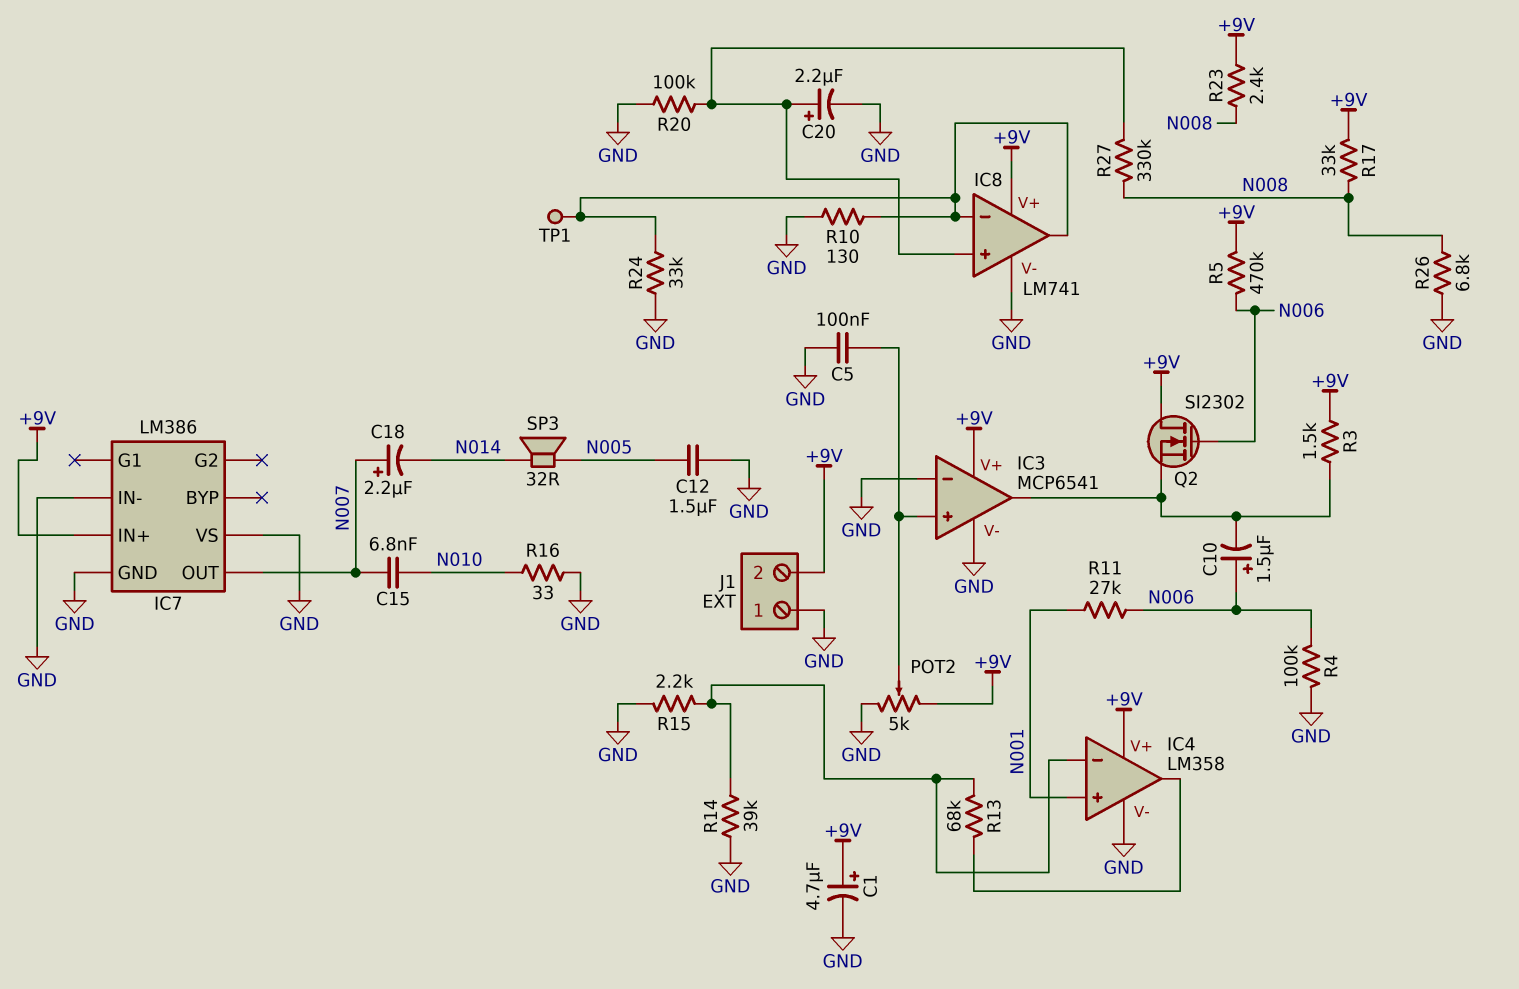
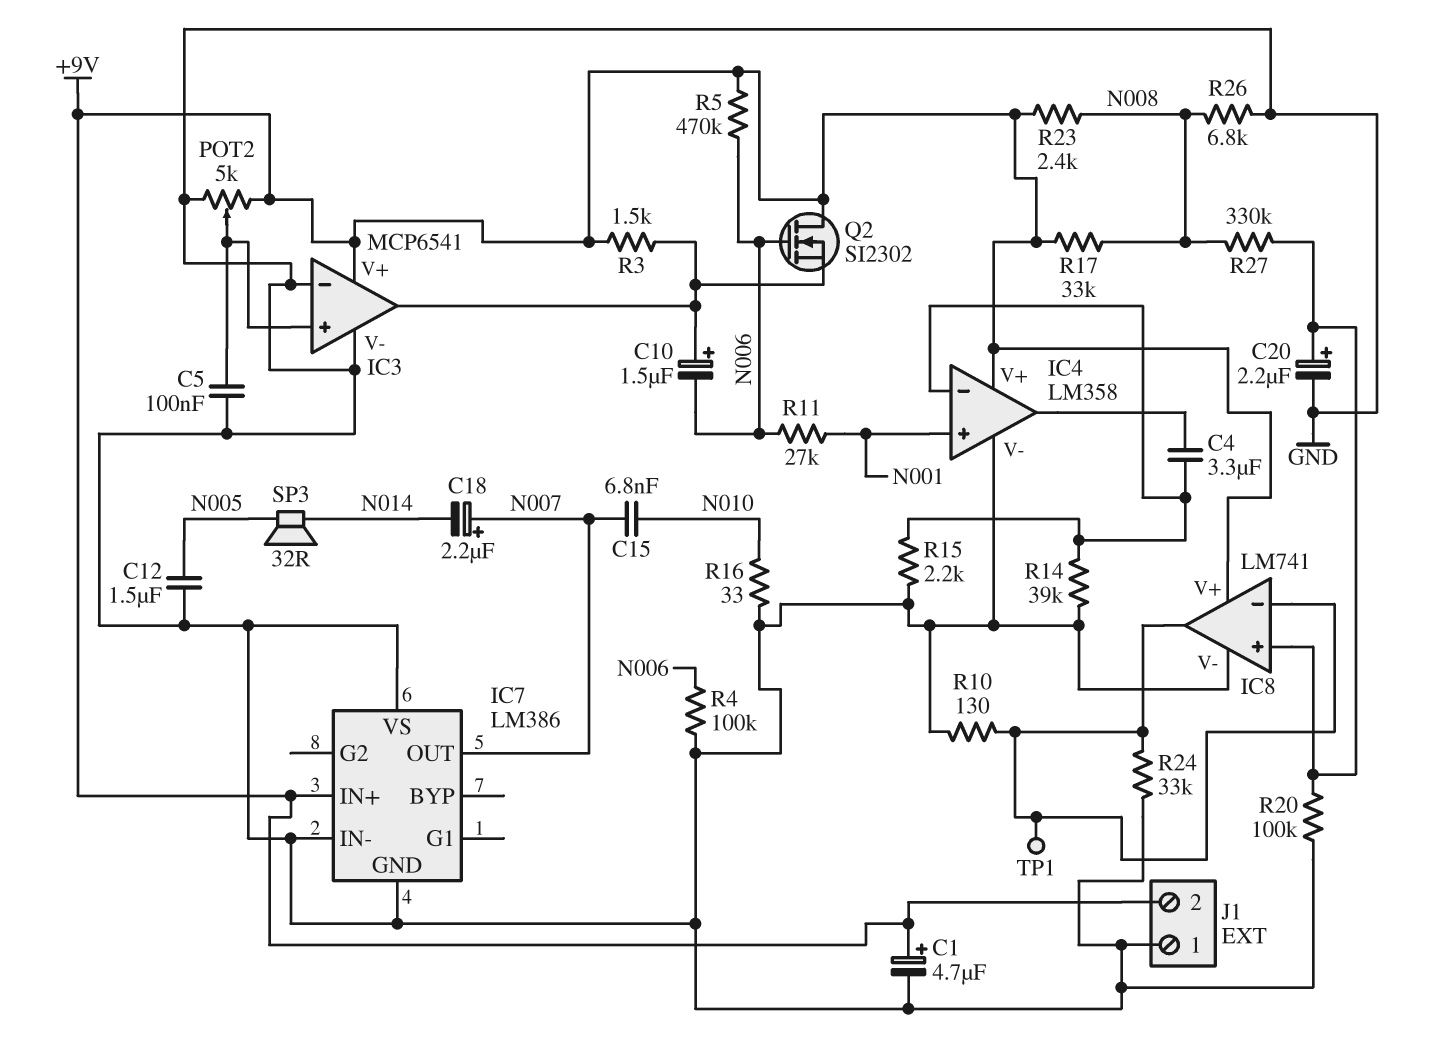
C4: none -> 3.3uF (IC4/in-, IC4/out)
C10: 1.5uF (plus N006, minus IC3/out) -> 1.5uF (plus IC3/out, minus N006)
R13: 68k (IC4/in-, IC4/out) -> none

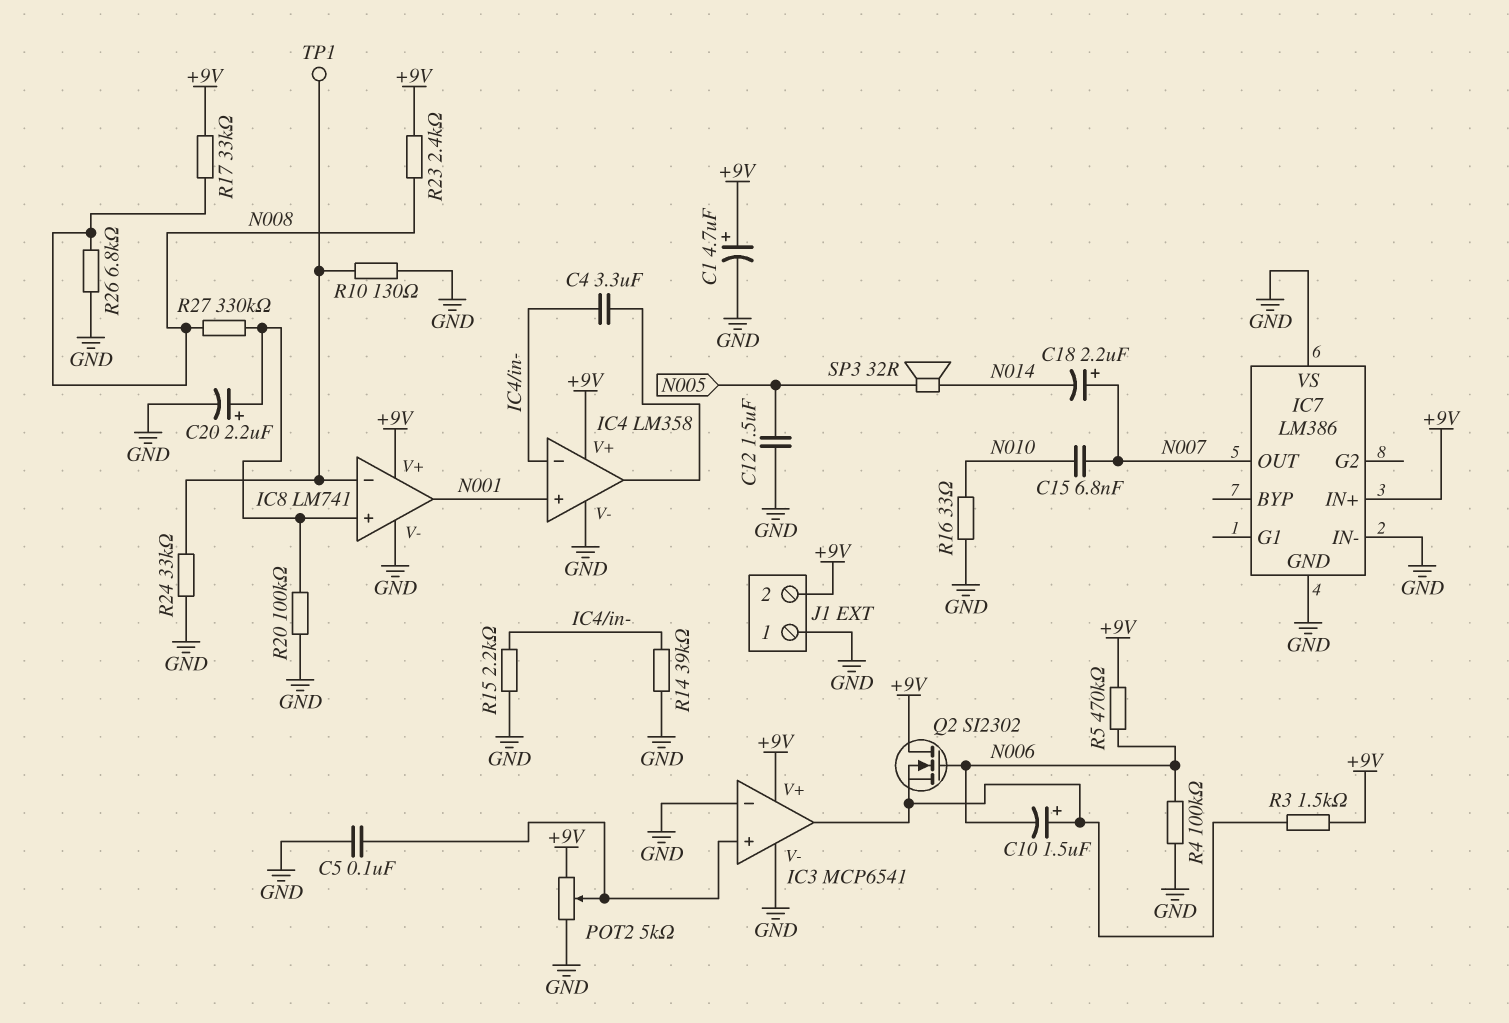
IC8 pin out: IC8/in- -> N001
R11: 27k (N001, N006) -> none

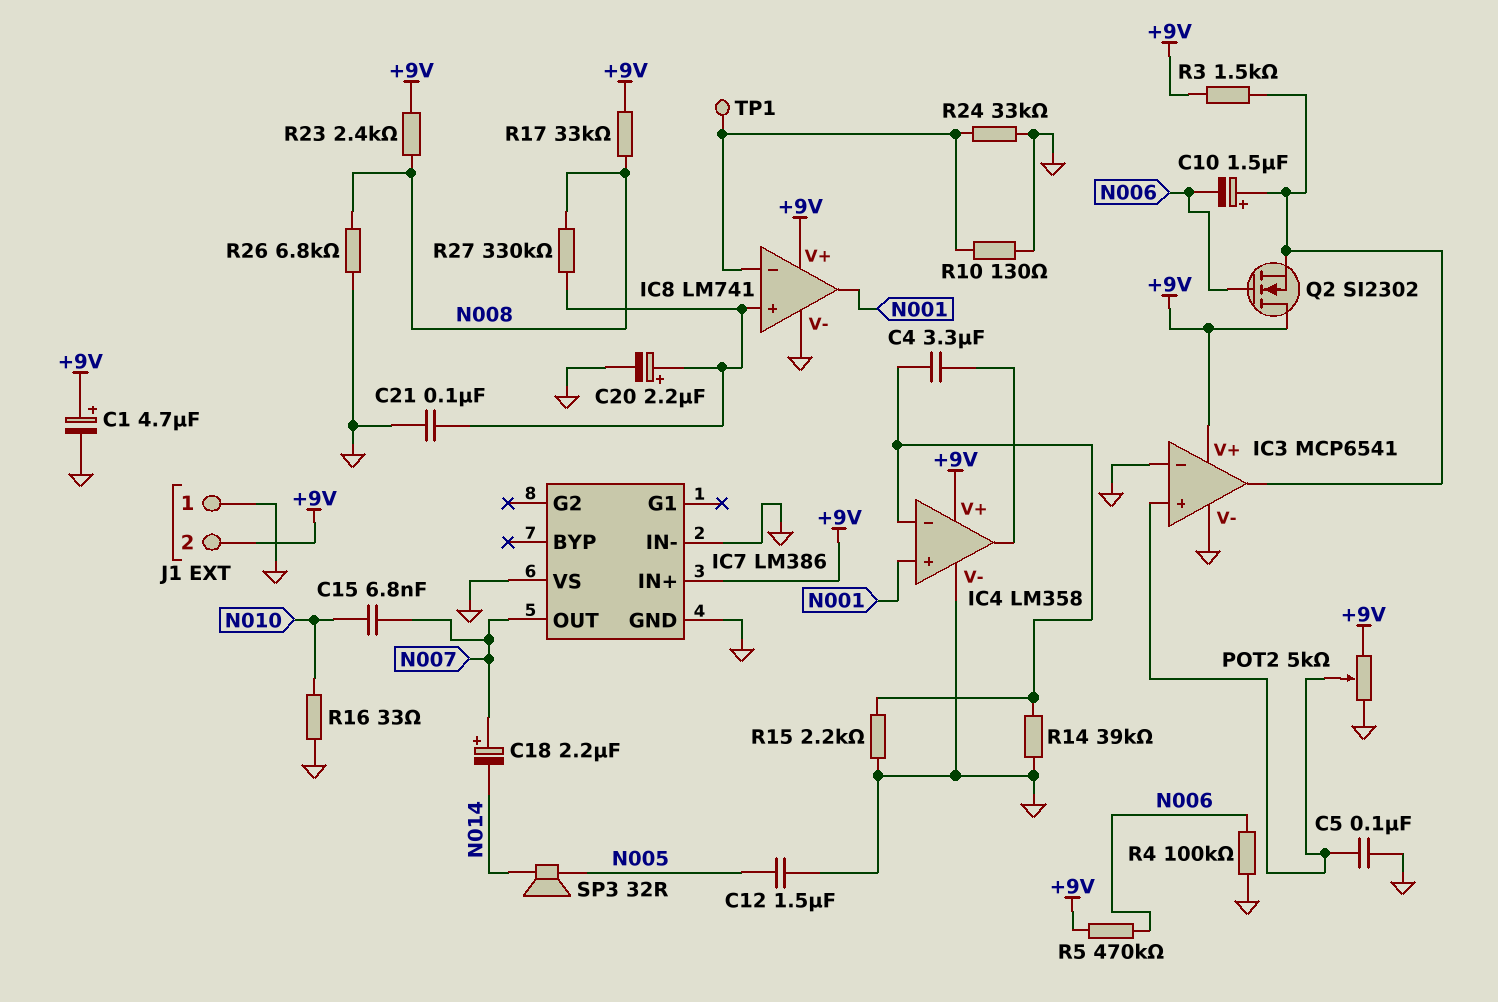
C21: none -> 100nF (GND, IC8/in+)
R20: 100k (GND, IC8/in+) -> none

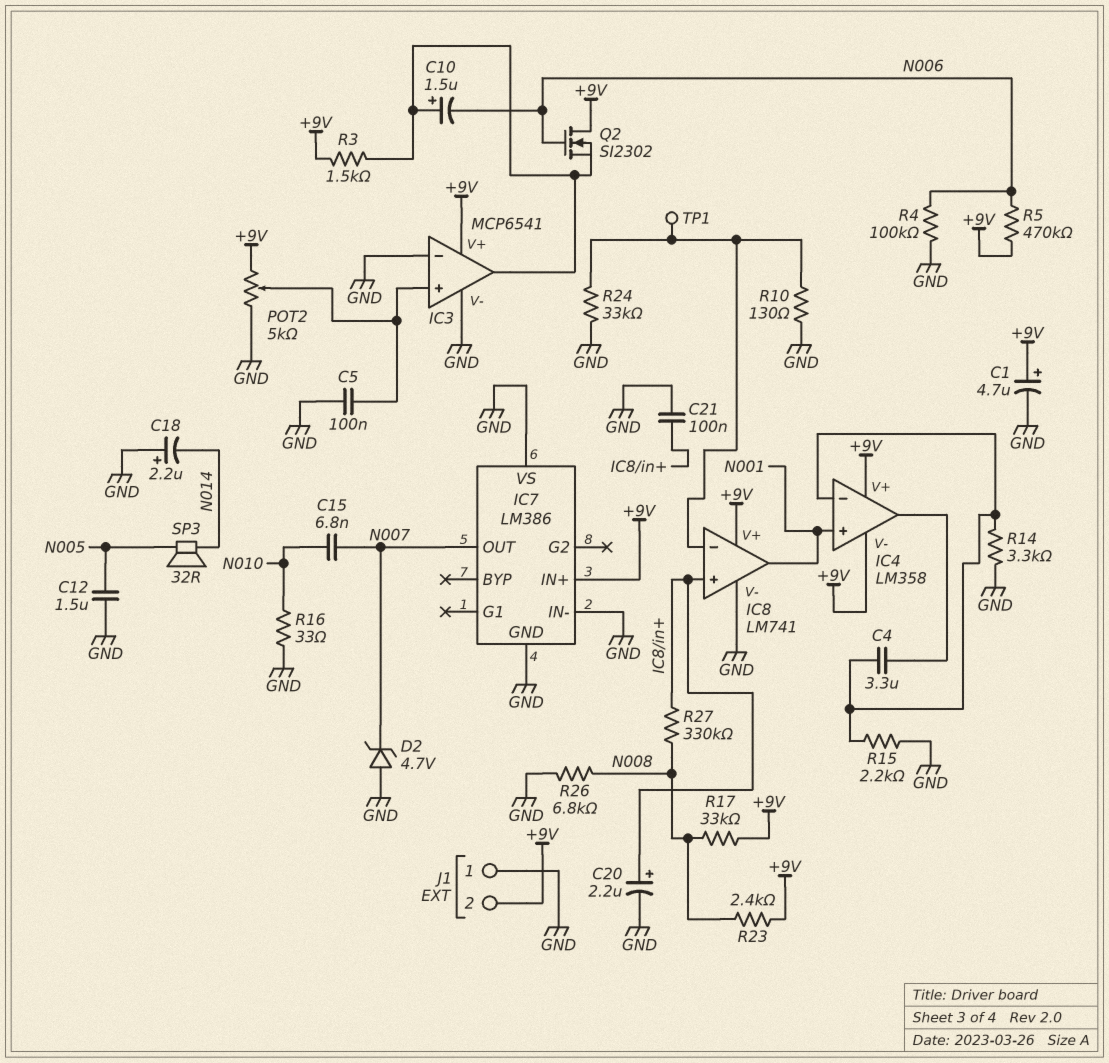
C18: 2.2uF (plus N007, minus N014) -> 2.2uF (plus GND, minus N014)
D2: none -> zener 4.7V (A GND, K N007)
IC4 pin V-: GND -> +9V
R14: 39k (GND, IC4/in-) -> 3.3k (GND, IC4/in-)

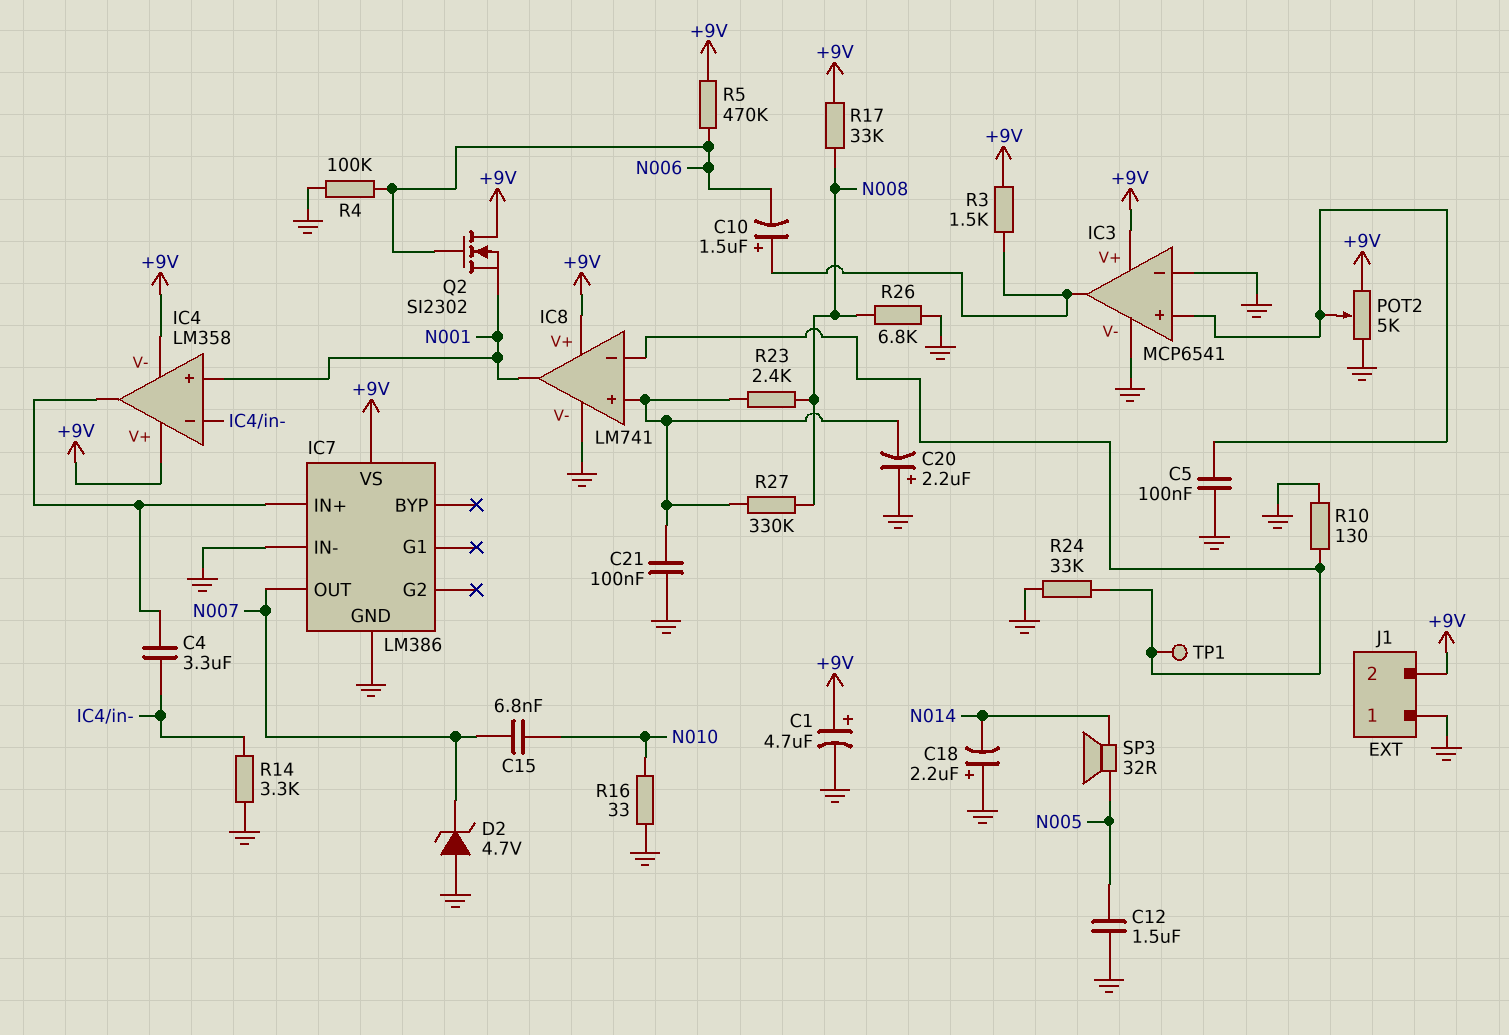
C20: 2.2uF (plus IC8/in+, minus GND) -> 2.2uF (plus GND, minus IC8/in+)
IC7 pin IN+: +9V -> IC4/out
IC7 pin VS: GND -> +9V
Q2: NMOS SI2302 (G N006, D +9V, S IC3/out) -> NMOS SI2302 (G N006, D +9V, S N001)
R15: 2.2k (GND, IC4/in-) -> none
R23: 2.4k (+9V, N008) -> 2.4k (IC8/in+, N008)

